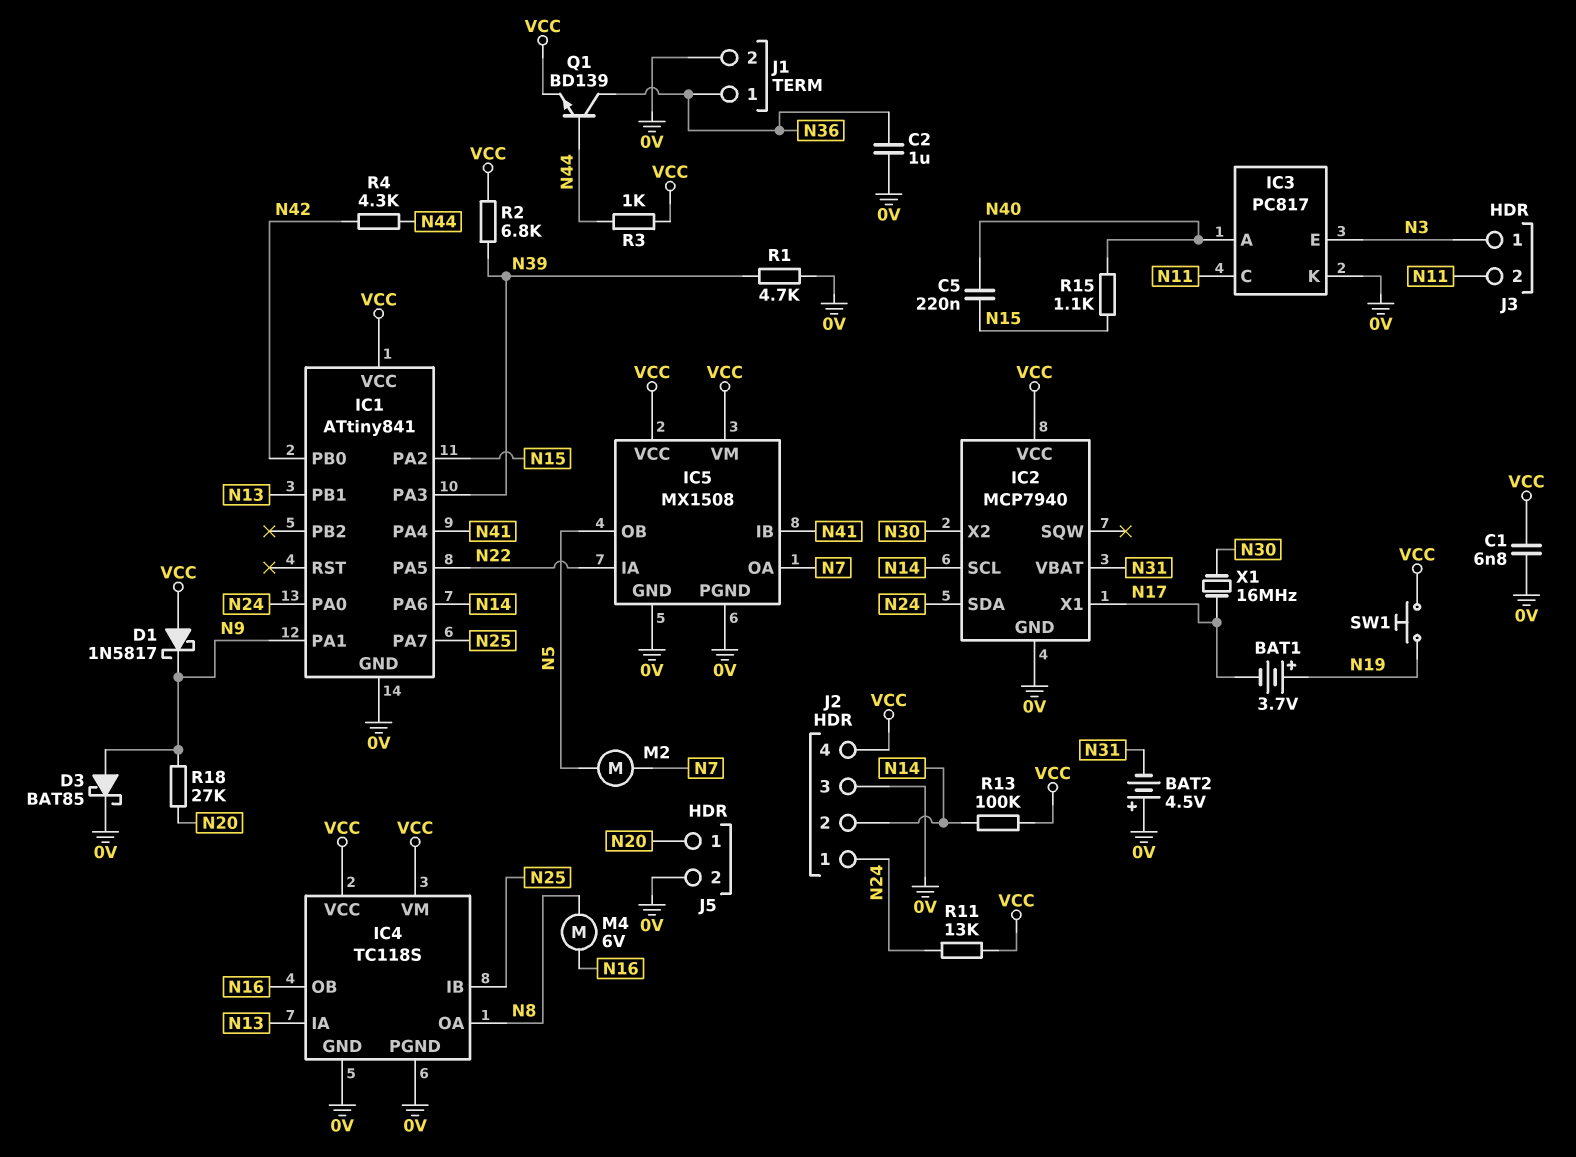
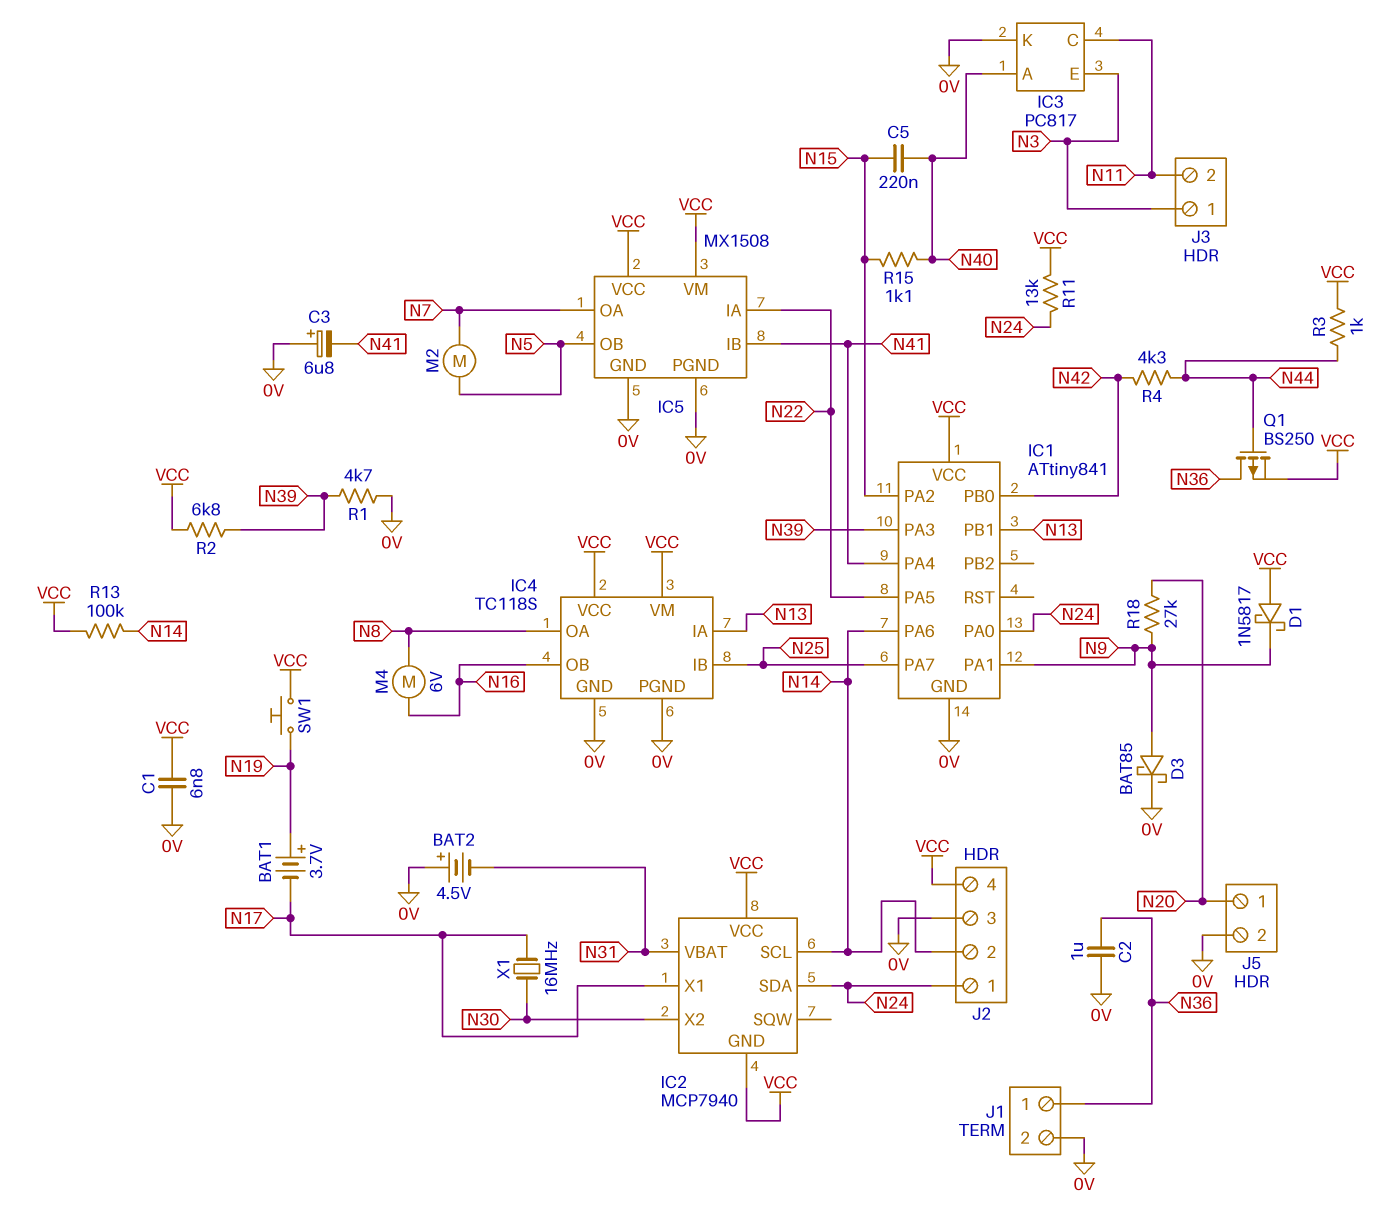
C3: none -> 6.8uF (plus 0V, minus N41)
IC2 pin GND: 0V -> VCC
Q1: NPN BD139 (B N44, C N36, E VCC) -> PMOS BS250 (G N44, D N36, S VCC)

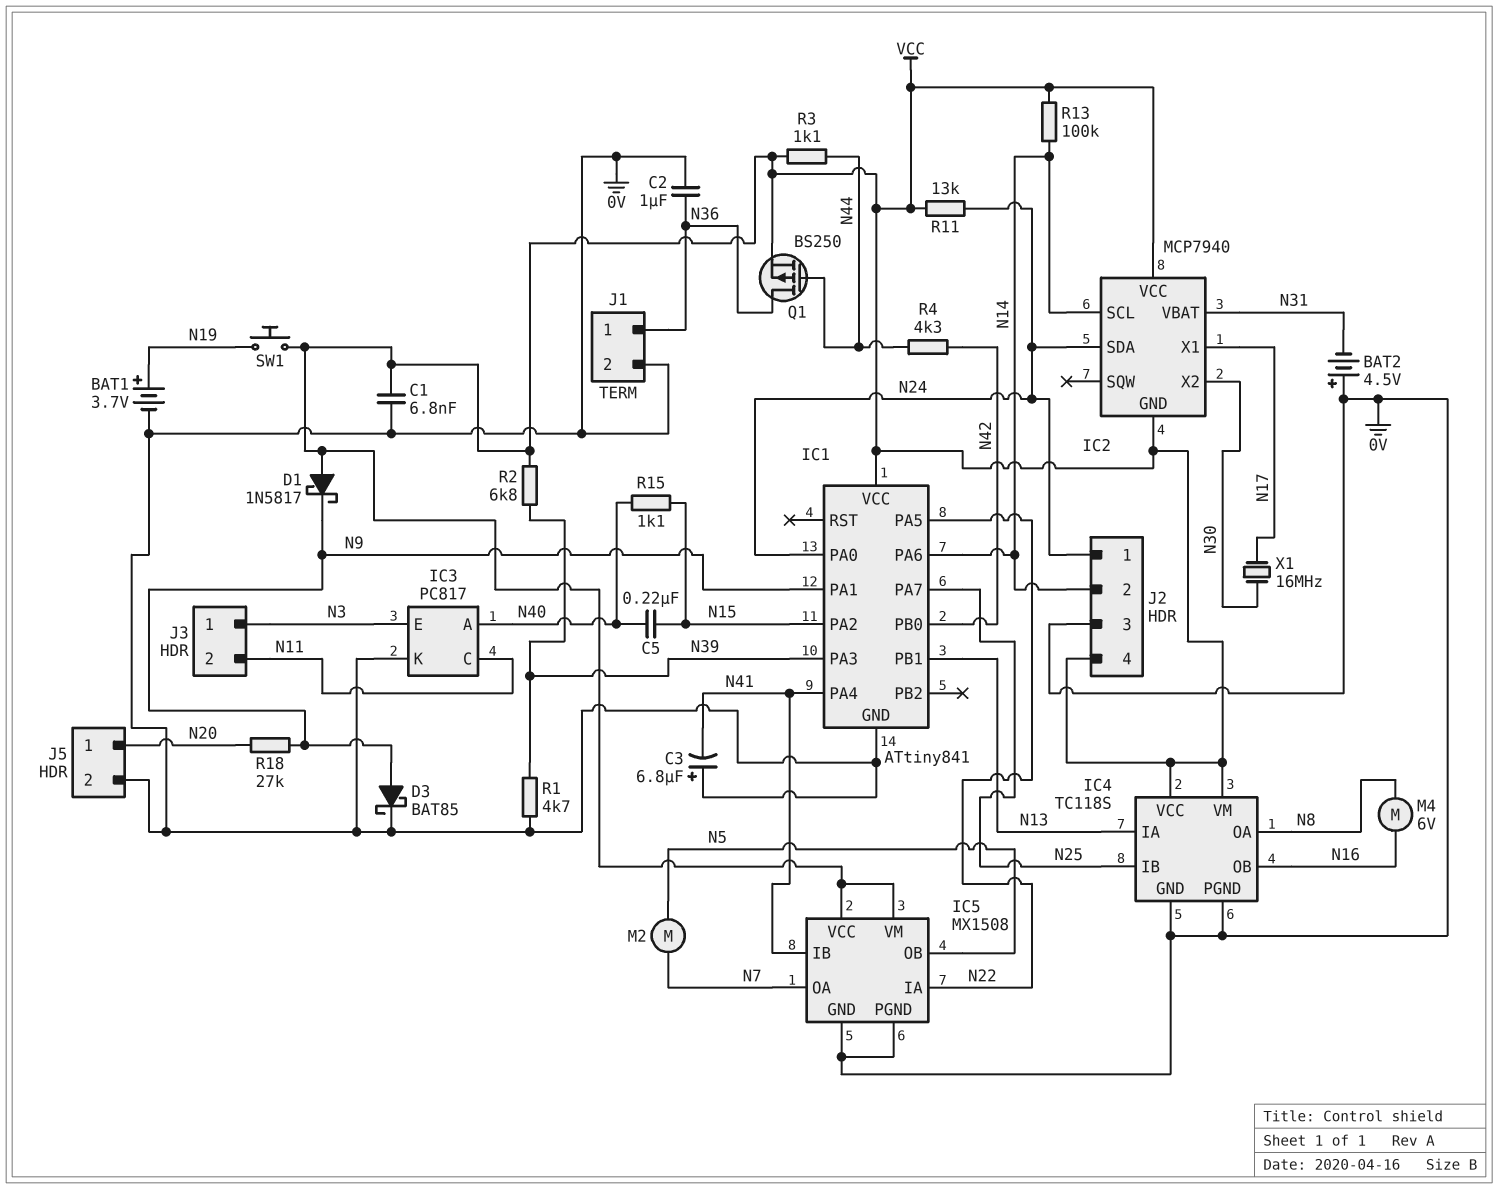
BAT1: 3.7V (plus N19, minus N17) -> 3.7V (plus N19, minus 0V)
R3: 1k (N44, VCC) -> 1.1k (N44, VCC)

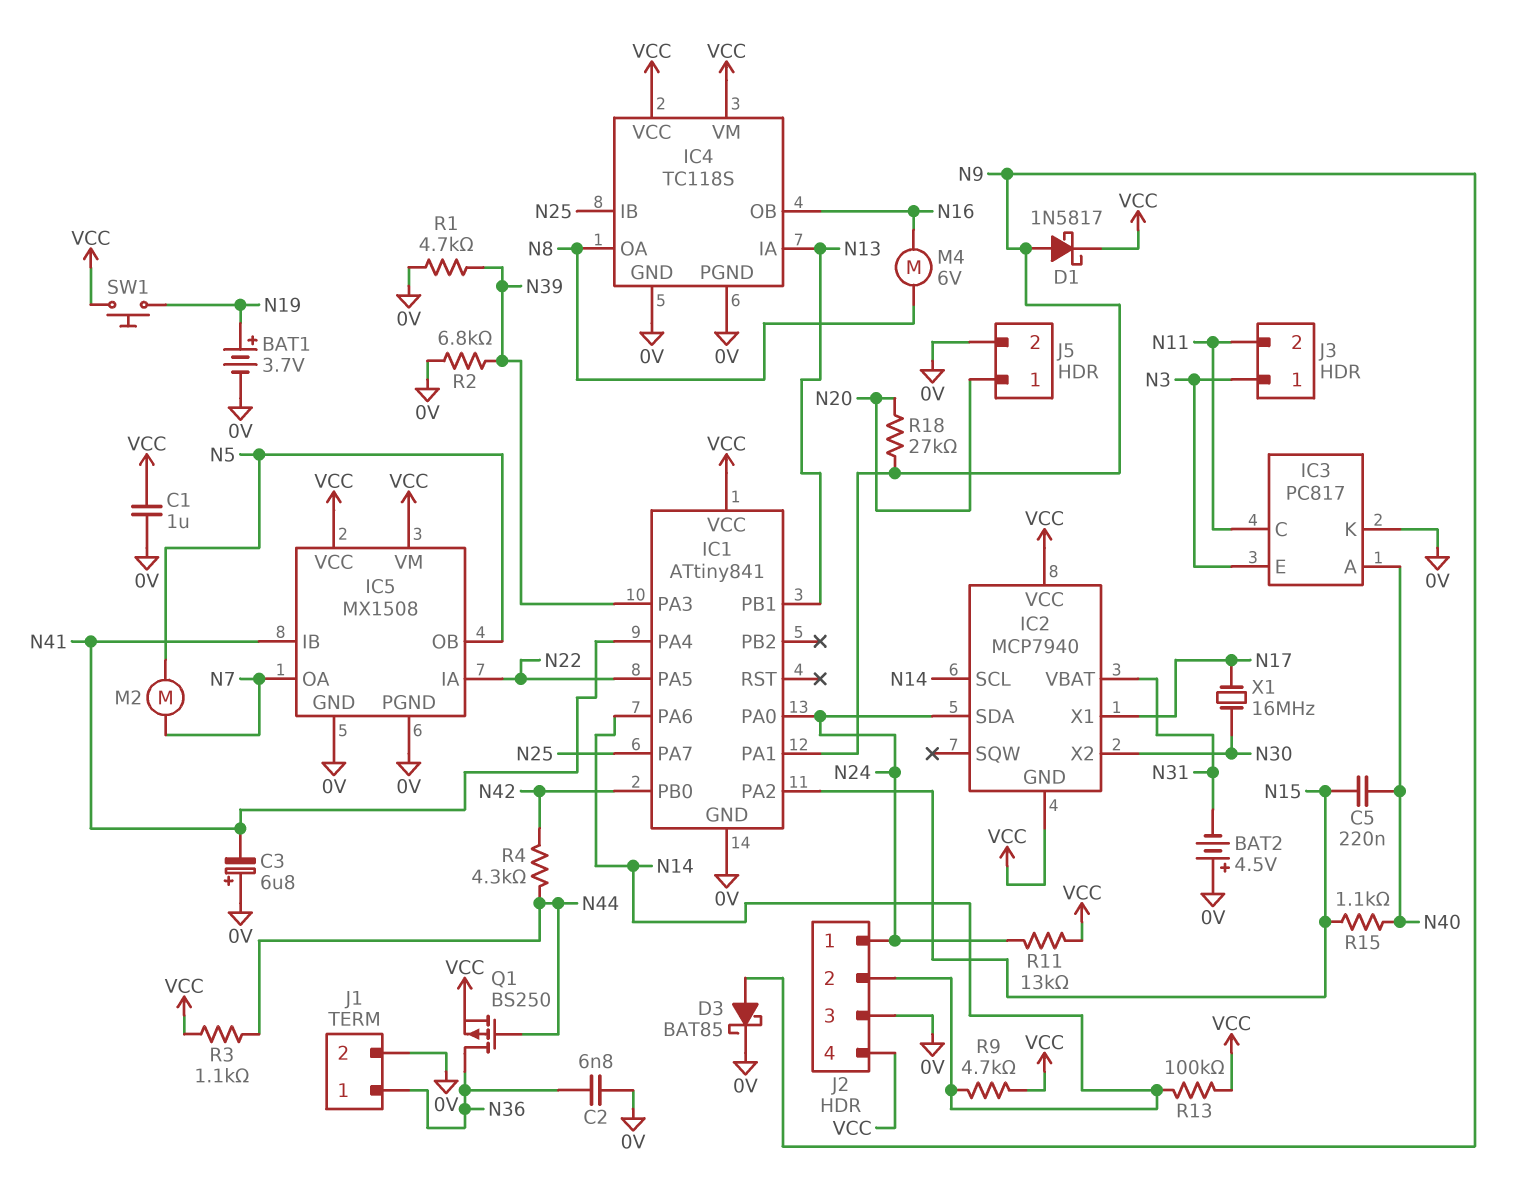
C1: 6.8nF (0V, VCC) -> 1uF (0V, VCC)
C2: 1uF (0V, N36) -> 6.8nF (0V, N36)
D1: schottky 1N5817 (A VCC, K N9) -> schottky 1N5817 (A N9, K VCC)
R2: 6.8k (N39, VCC) -> 6.8k (0V, N39)
R9: none -> 4.7k (N14, VCC)

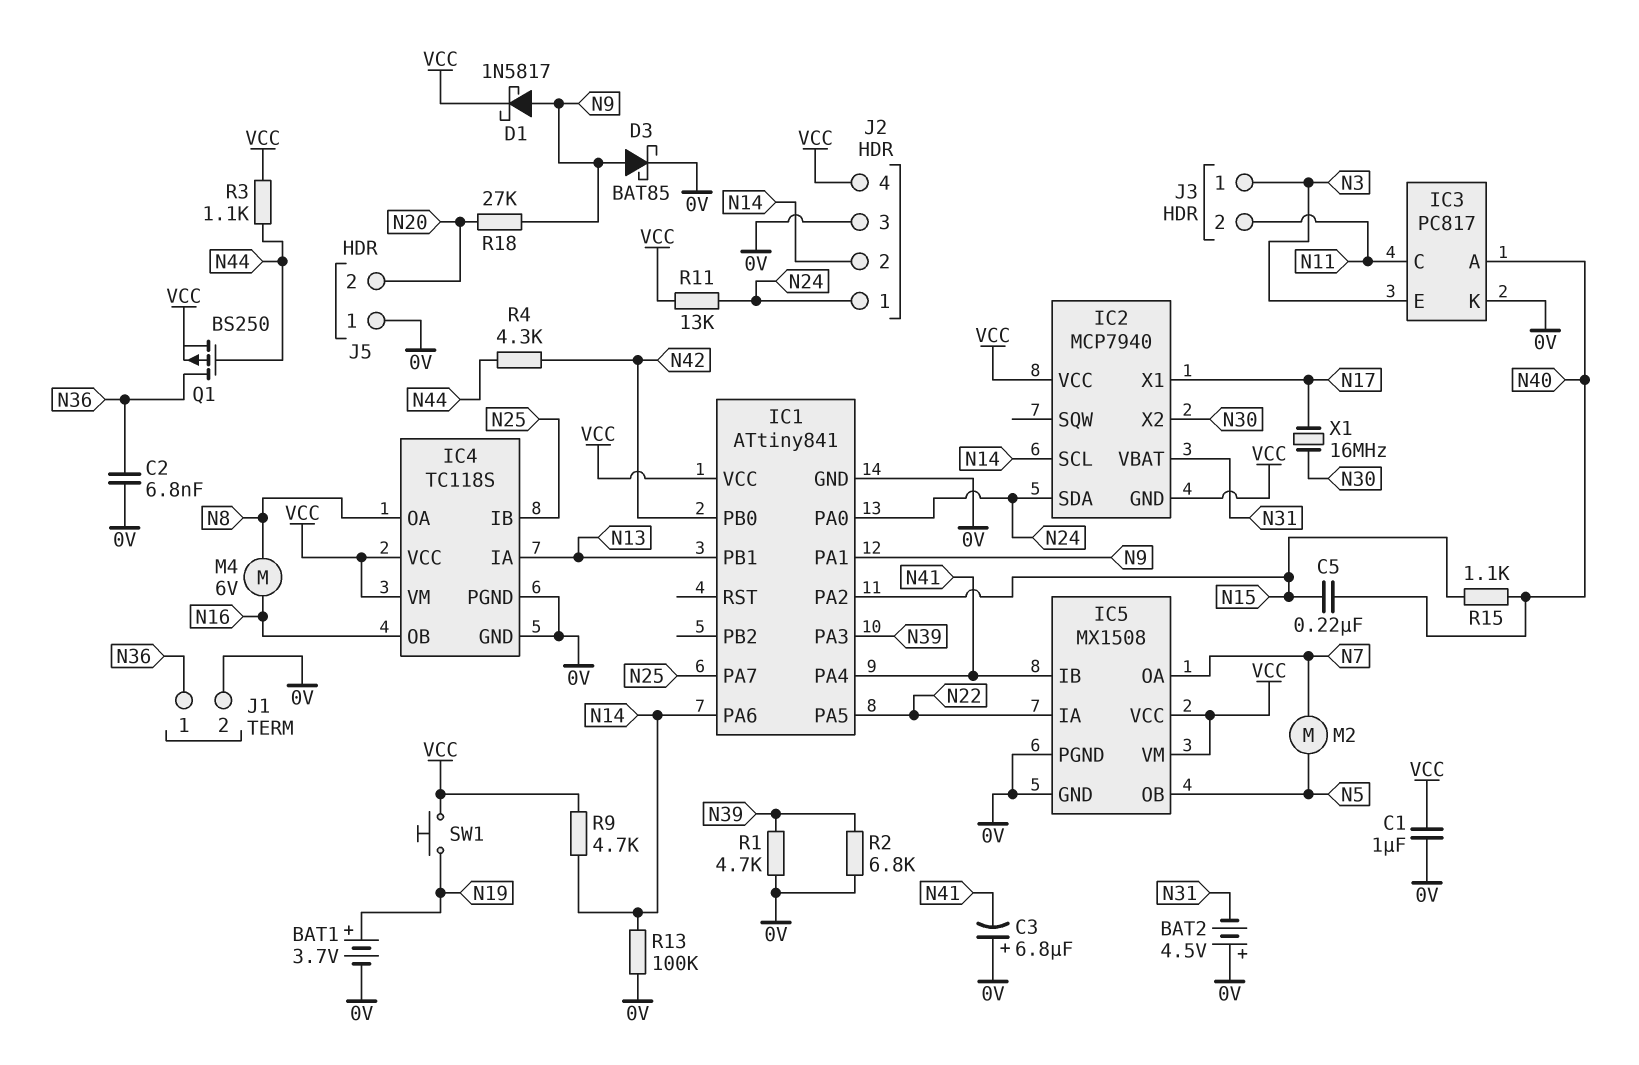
J5 pin 1: N20 -> 0V
J5 pin 2: 0V -> N20
R13: 100k (N14, VCC) -> 100k (0V, N14)

